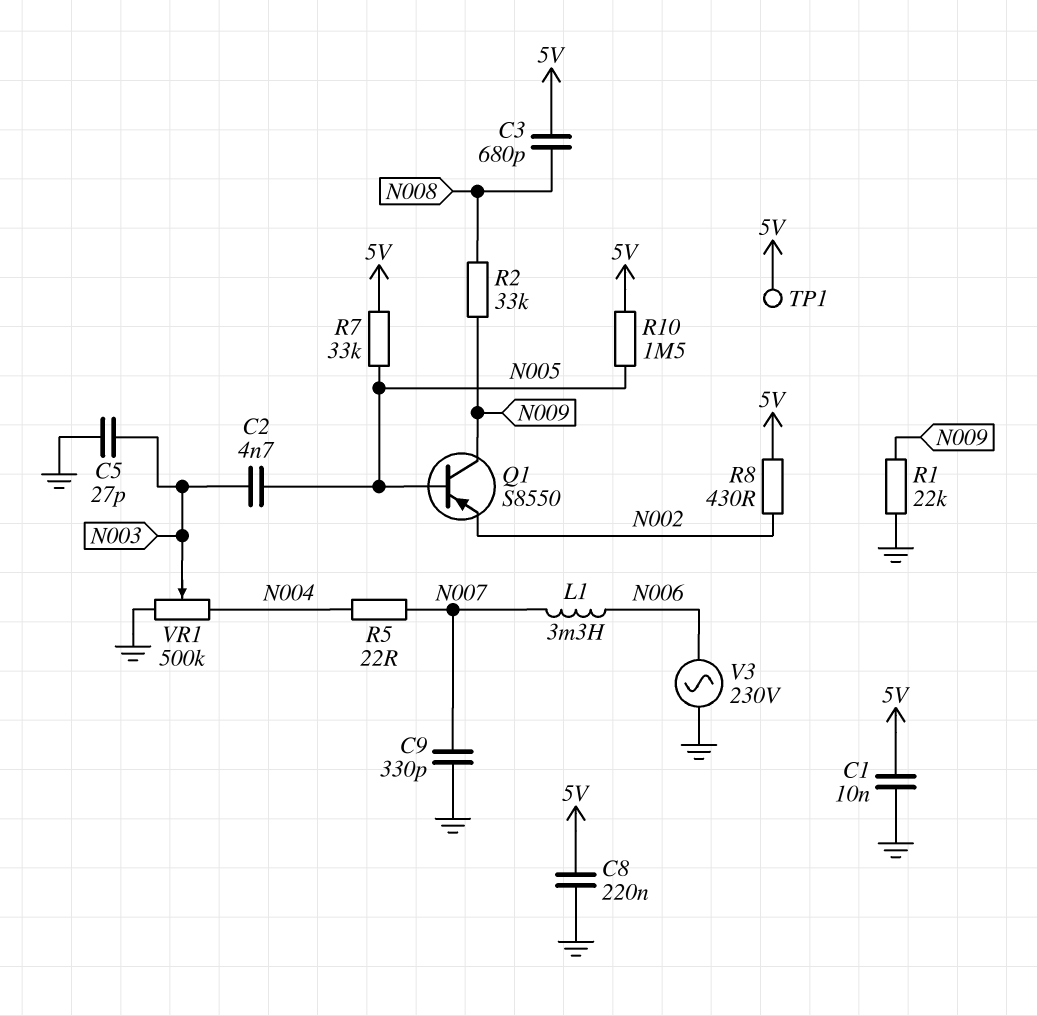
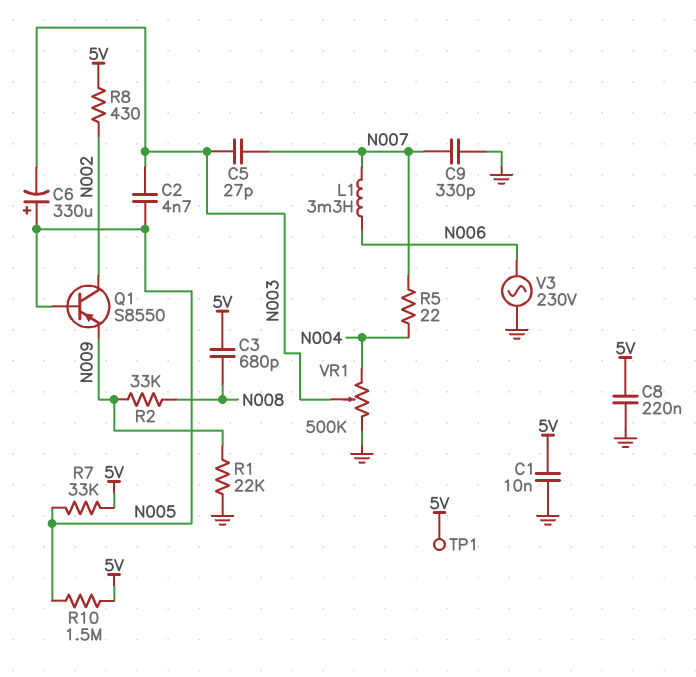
C5: 27pF (GND, N003) -> 27pF (N003, N007)
C6: none -> 330uF (plus N005, minus N003)
Q1: PNP S8550 (B N005, C N009, E N002) -> PNP S8550 (B N005, C N002, E N009)

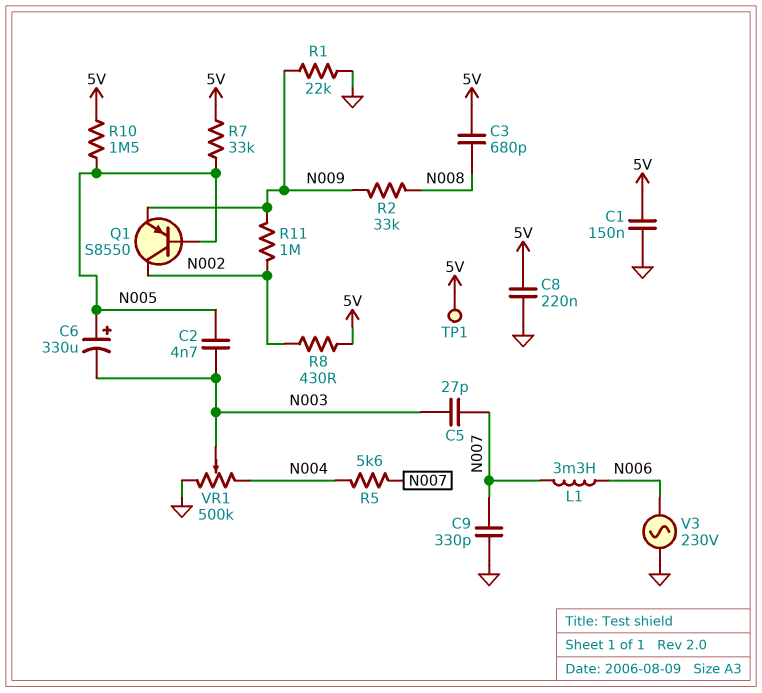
C1: 10nF (5V, GND) -> 150nF (5V, GND)
R5: 22 (N004, N007) -> 5.6k (N004, N007)
R11: none -> 1M (N002, N009)

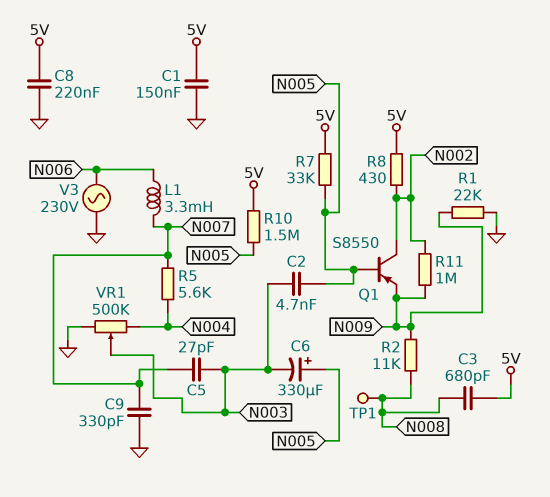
R2: 33k (N008, N009) -> 11k (N008, N009)
TP1: test point (5V) -> test point (N008)

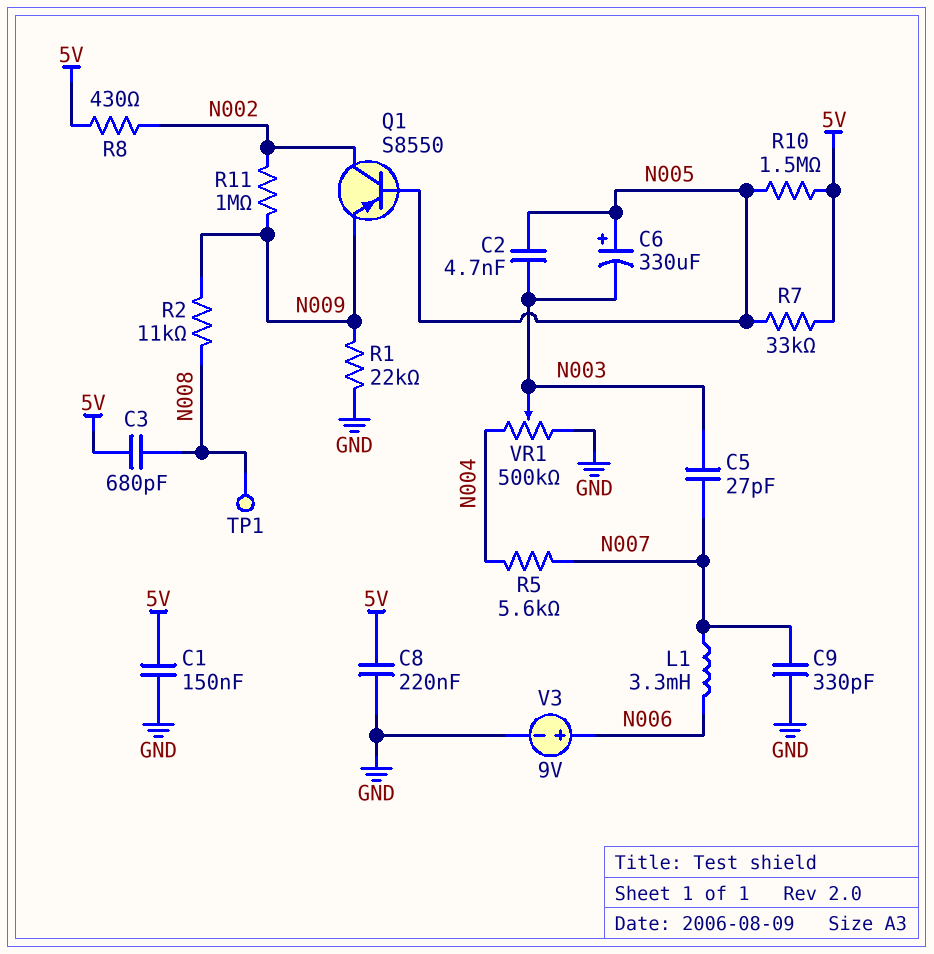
V3: AC 230V (GND, N006) -> 9V (plus N006, minus GND)

